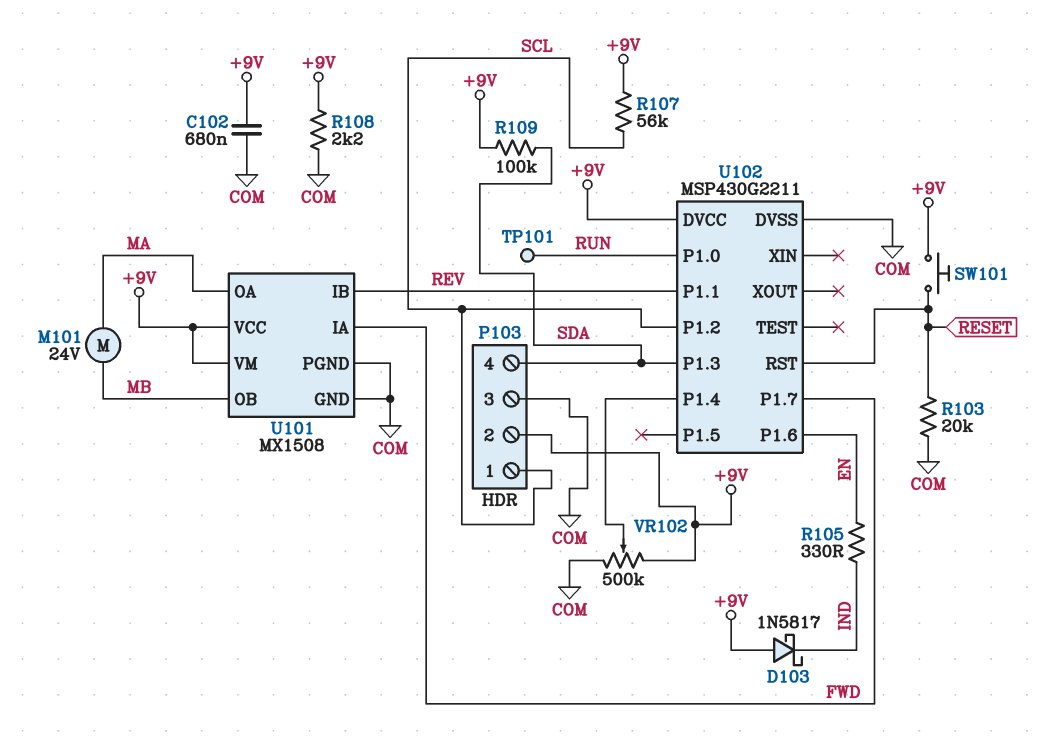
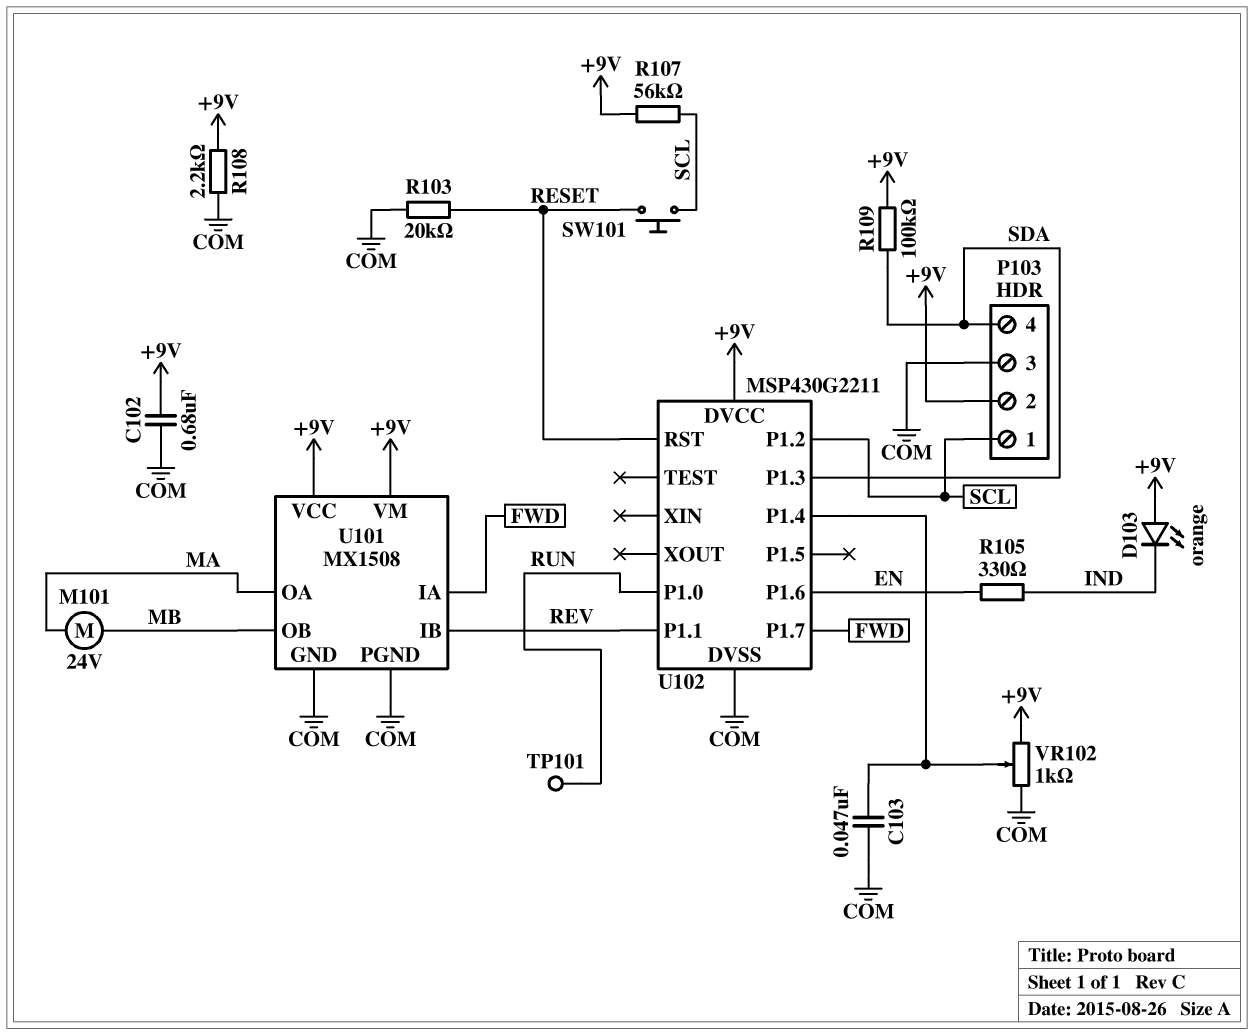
C103: none -> 47nF (COM, U102/P1.4)
D103: schottky 1N5817 (A +9V, K IND) -> LED orange (A +9V, K IND)
SW101: button (+9V, RESET) -> button (RESET, SCL)
VR102: 500k (+9V, COM, wiper U102/P1.4) -> 1k (+9V, COM, wiper U102/P1.4)

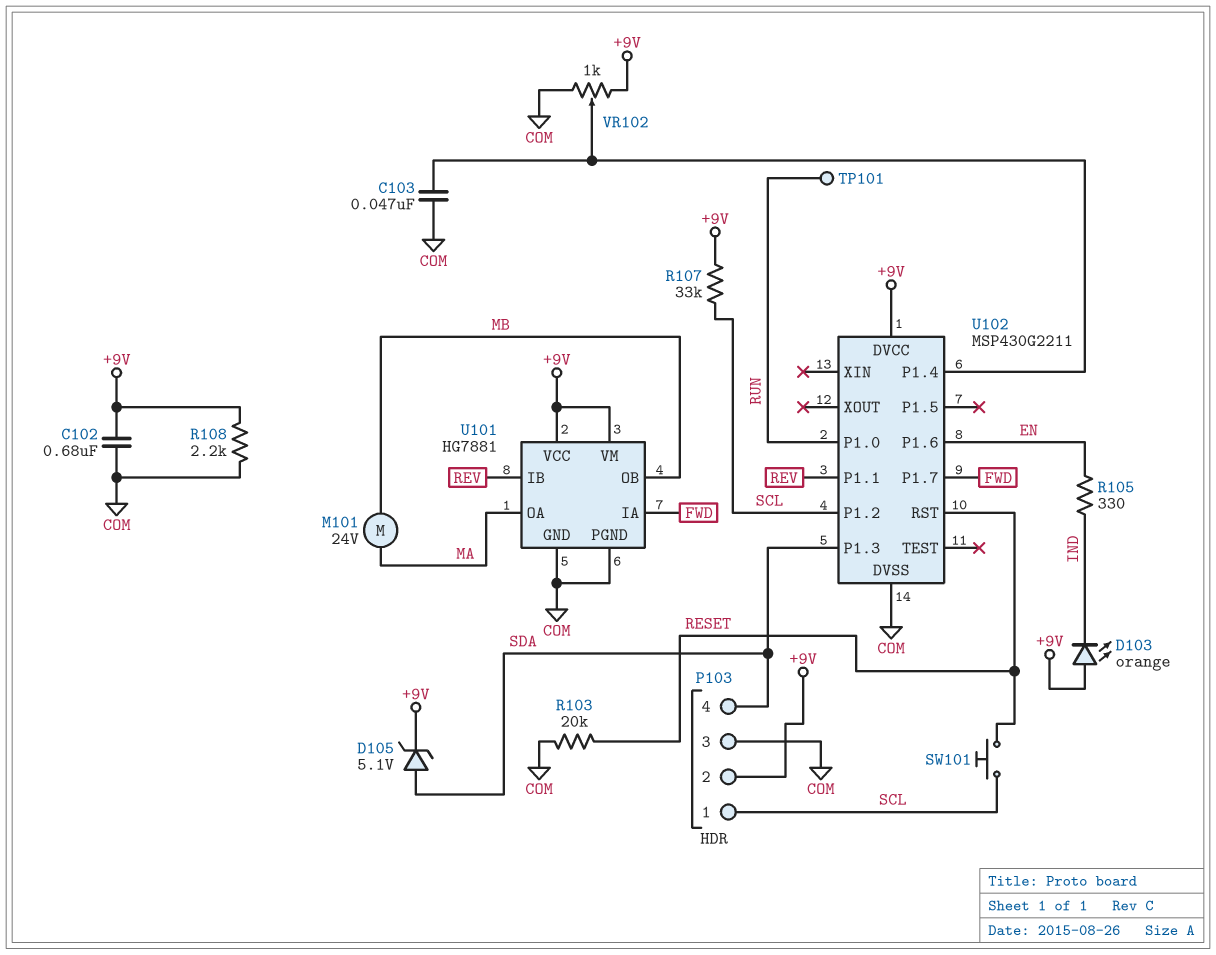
D105: none -> zener 5.1V (A SDA, K +9V)
R107: 56k (+9V, SCL) -> 33k (+9V, SCL)
R109: 100k (+9V, SDA) -> none
U101: MX1508 -> HG7881

